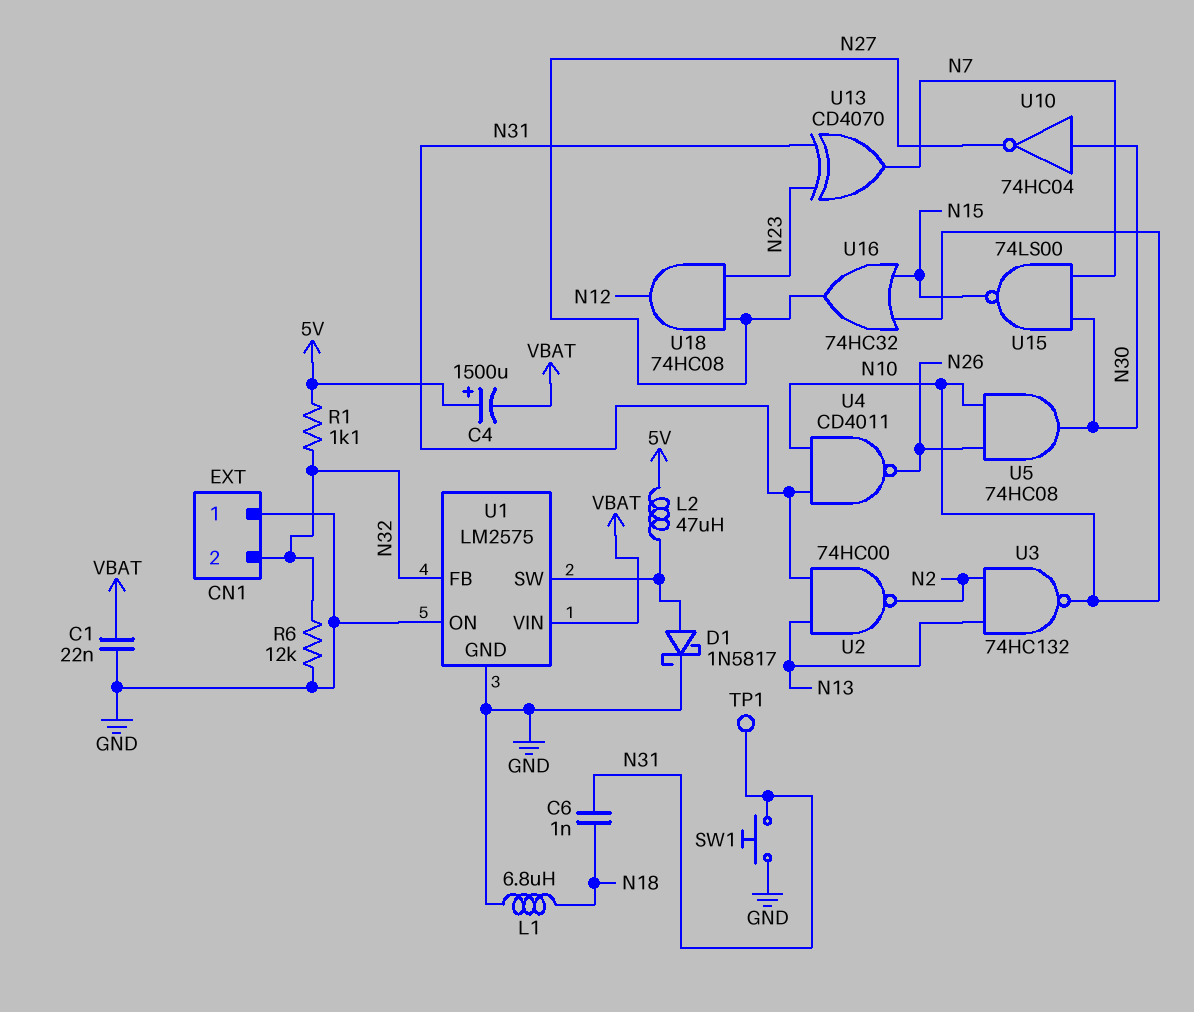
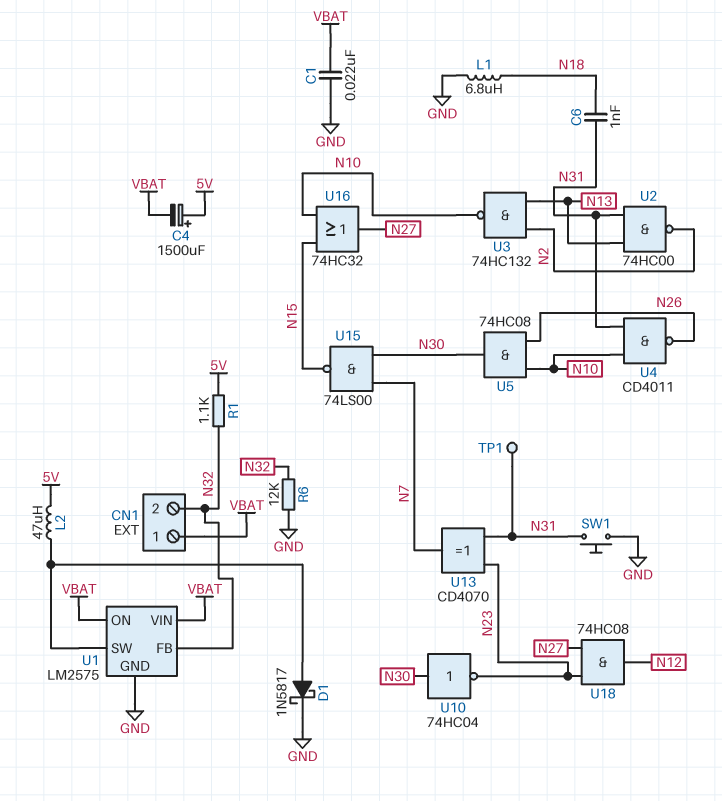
CN1 pin 1: GND -> VBAT
U1 pin ON: GND -> VBAT
U10: NOT 74HC04 (in N30, out N27) -> NOT 74HC04 (in N30, out N23)

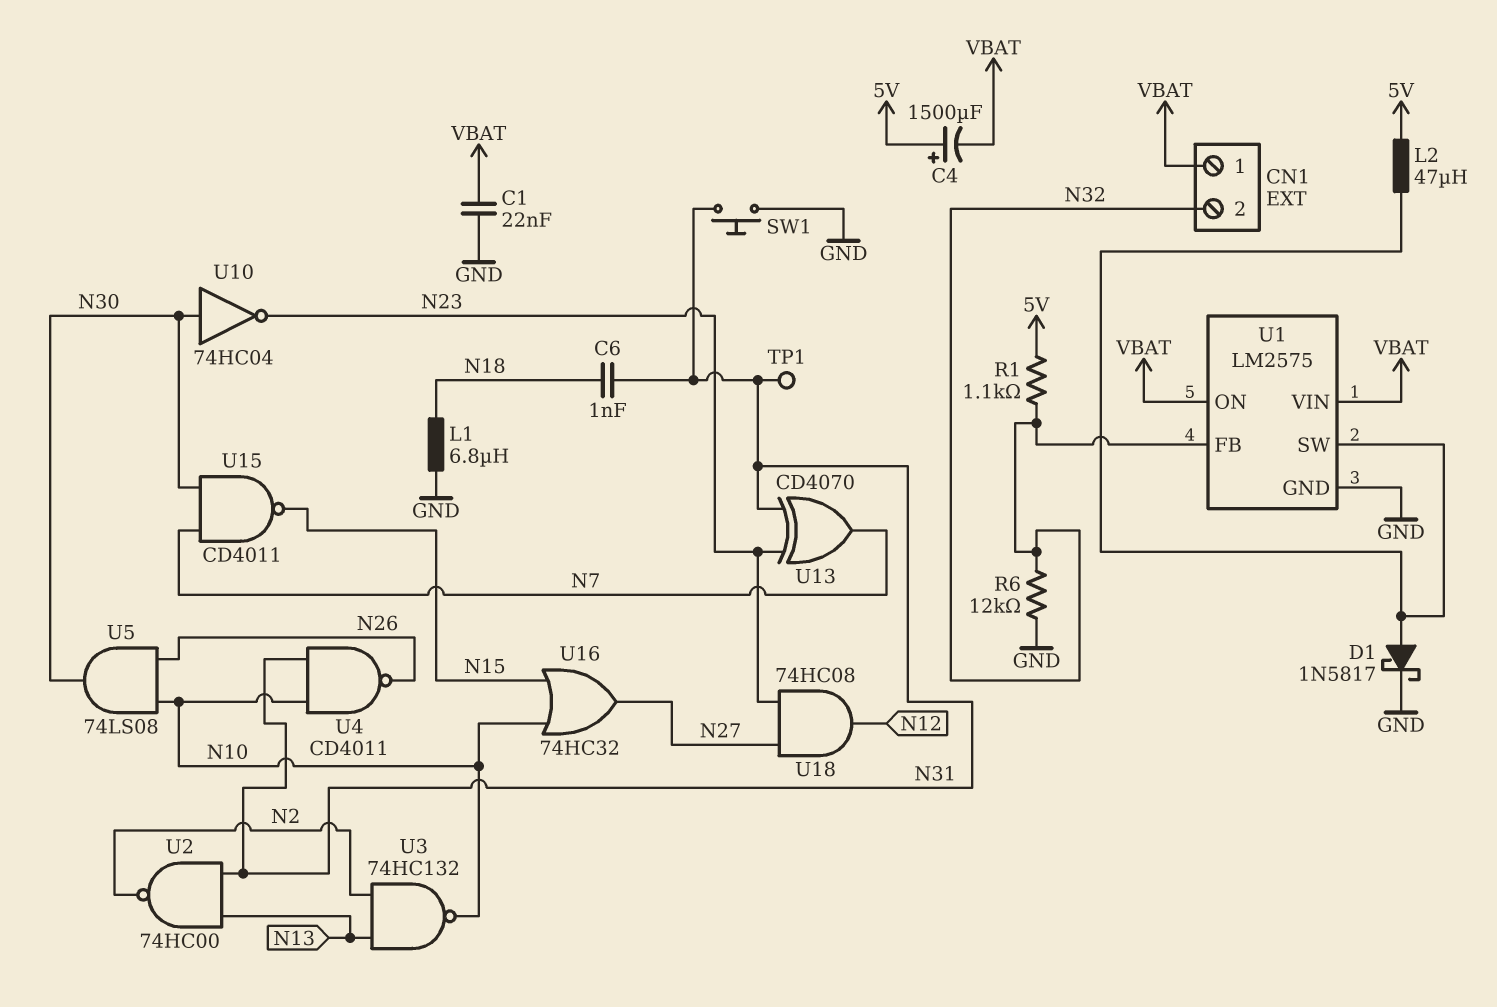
U5: AND 74HC08 (in N10, in N26, out N30) -> AND 74LS08 (in N10, in N26, out N30)
U15: NAND 74LS00 (in N7, in N30, out N15) -> NAND CD4011 (in N7, in N30, out N15)

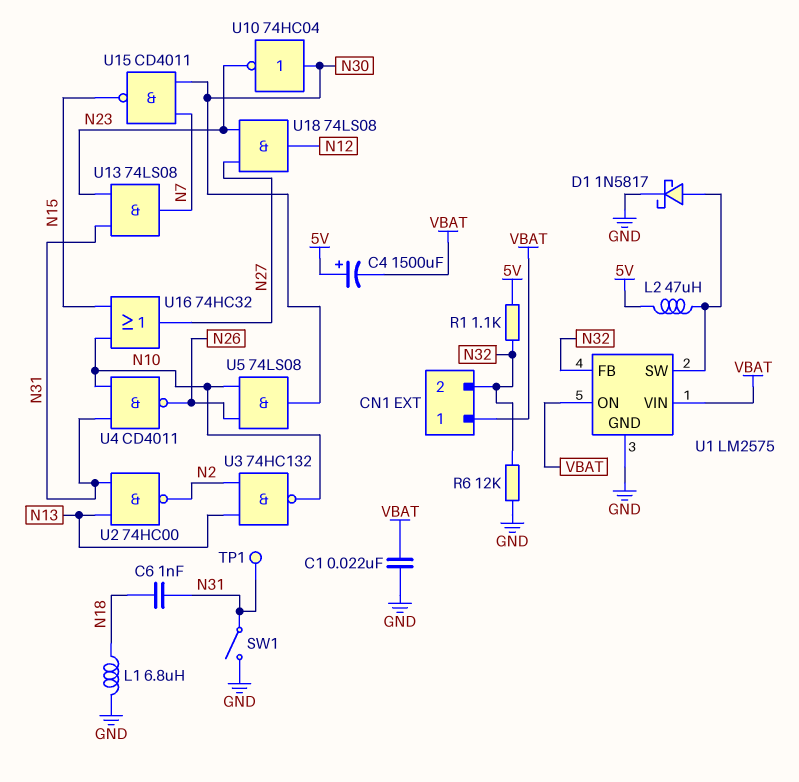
SW1: button (GND, N31) -> switch (GND, N31)
U13: XOR CD4070 (in N23, in N31, out N7) -> AND 74LS08 (in N23, in N31, out N7)
U18: AND 74HC08 (in N23, in N27, out N12) -> AND 74LS08 (in N23, in N27, out N12)

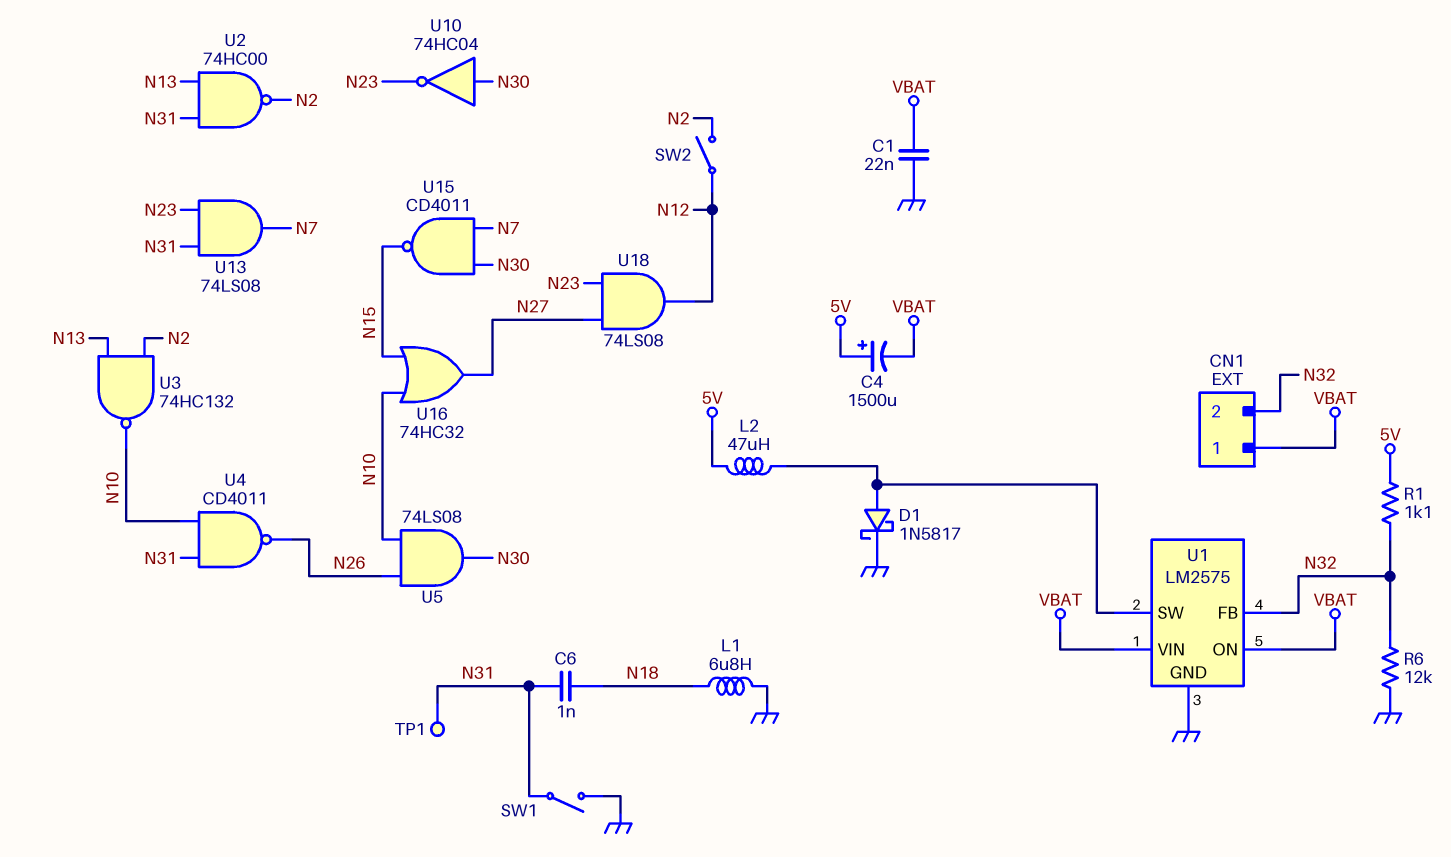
SW2: none -> switch (N2, N12)

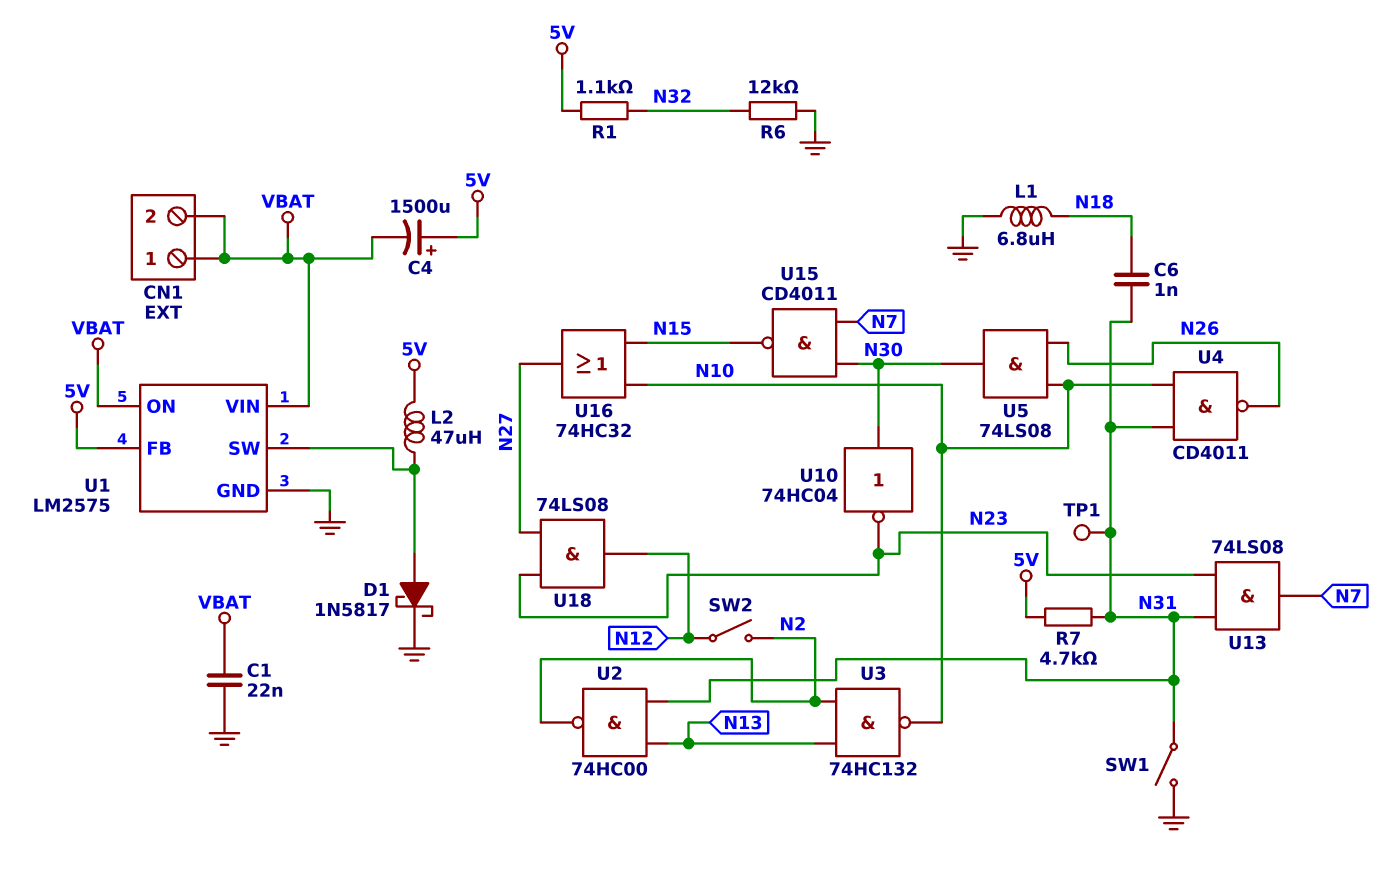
CN1 pin 2: N32 -> VBAT
R7: none -> 4.7k (5V, N31)
U1 pin FB: N32 -> 5V

